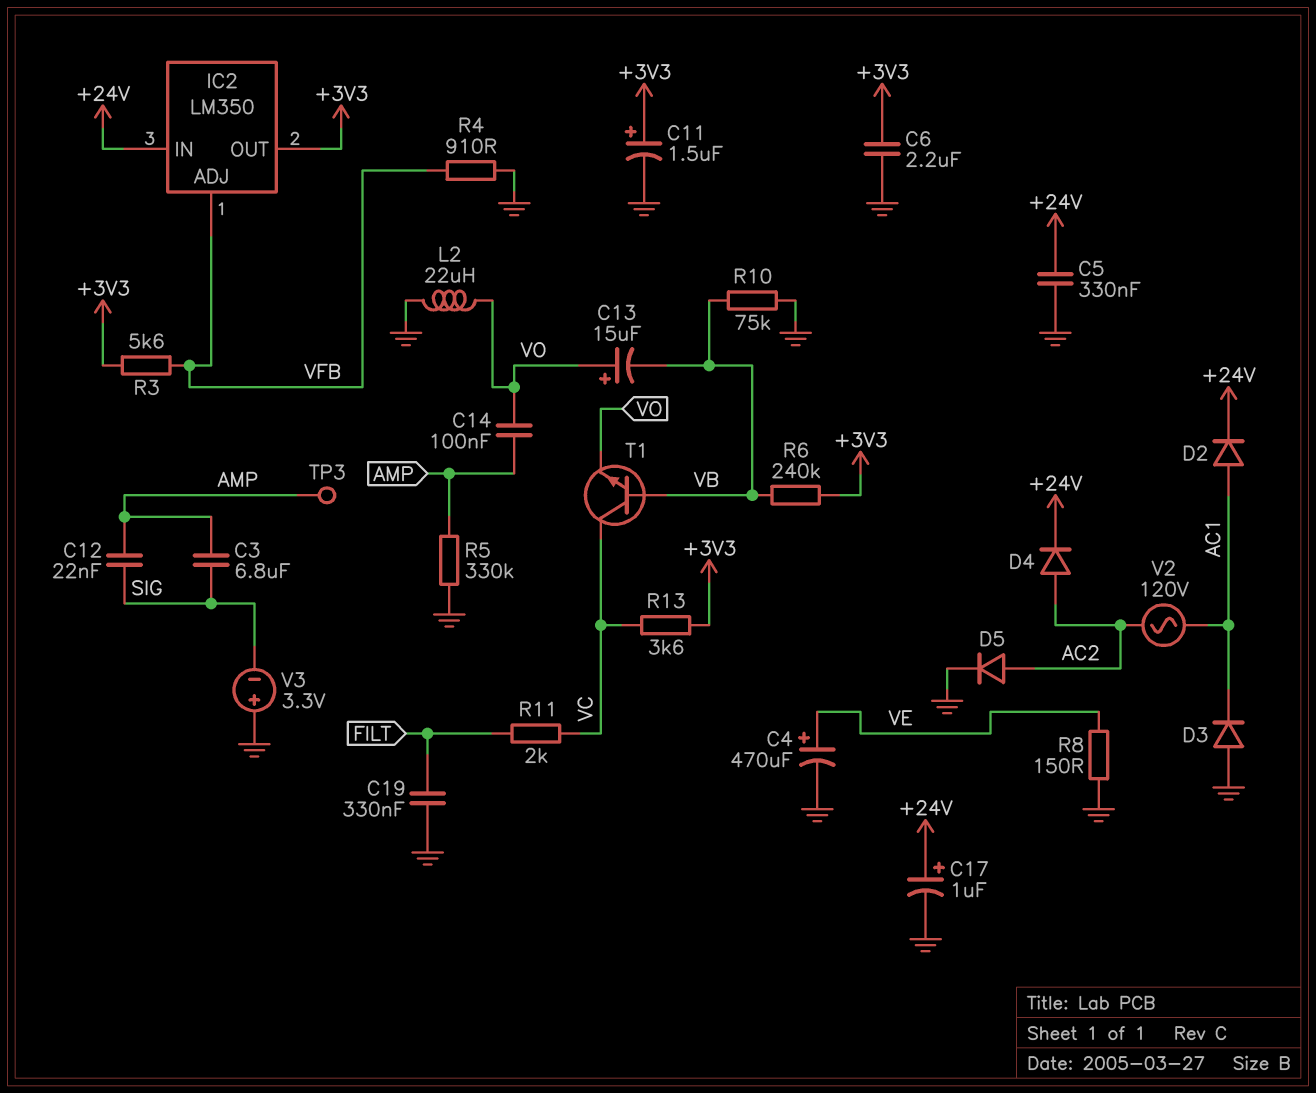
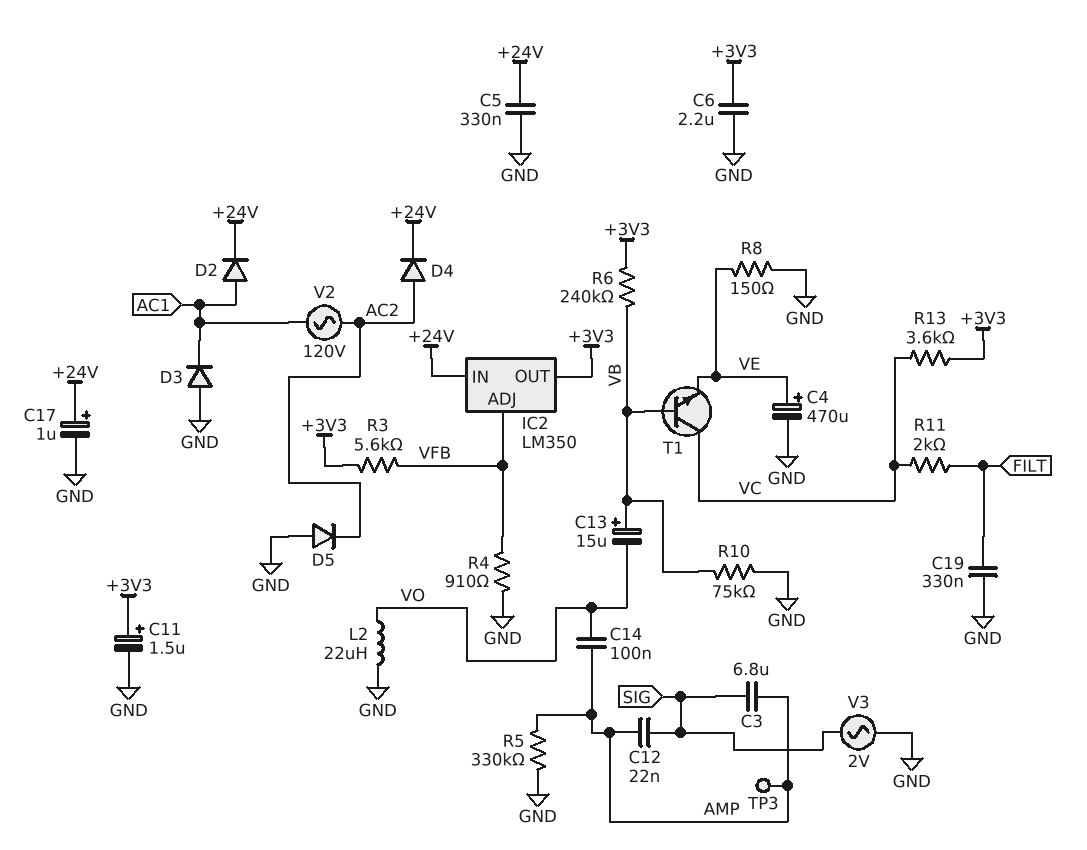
C13: 15uF (plus VO, minus VB) -> 15uF (plus VB, minus VO)
D5: diode (A AC2, K GND) -> diode (A GND, K AC2)
T1: NPN (B VB, C VC, E VO) -> NPN (B VB, C VC, E VE)
V3: 3.3V (plus GND, minus SIG) -> AC 2V (GND, SIG)

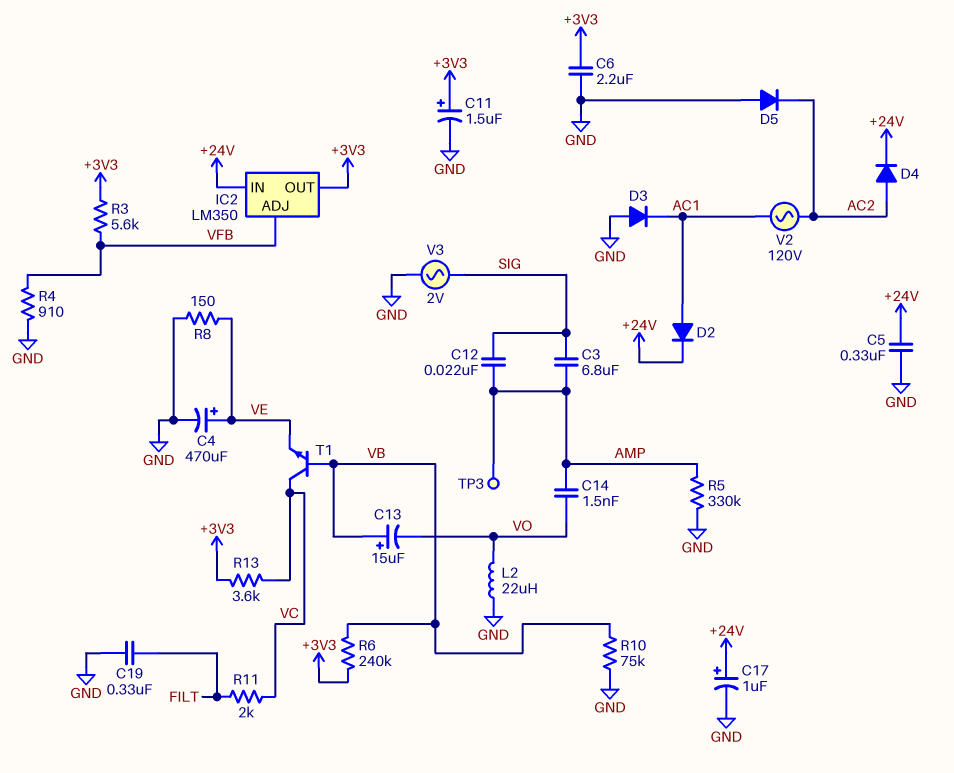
C14: 100nF (AMP, VO) -> 1.5nF (AMP, VO)

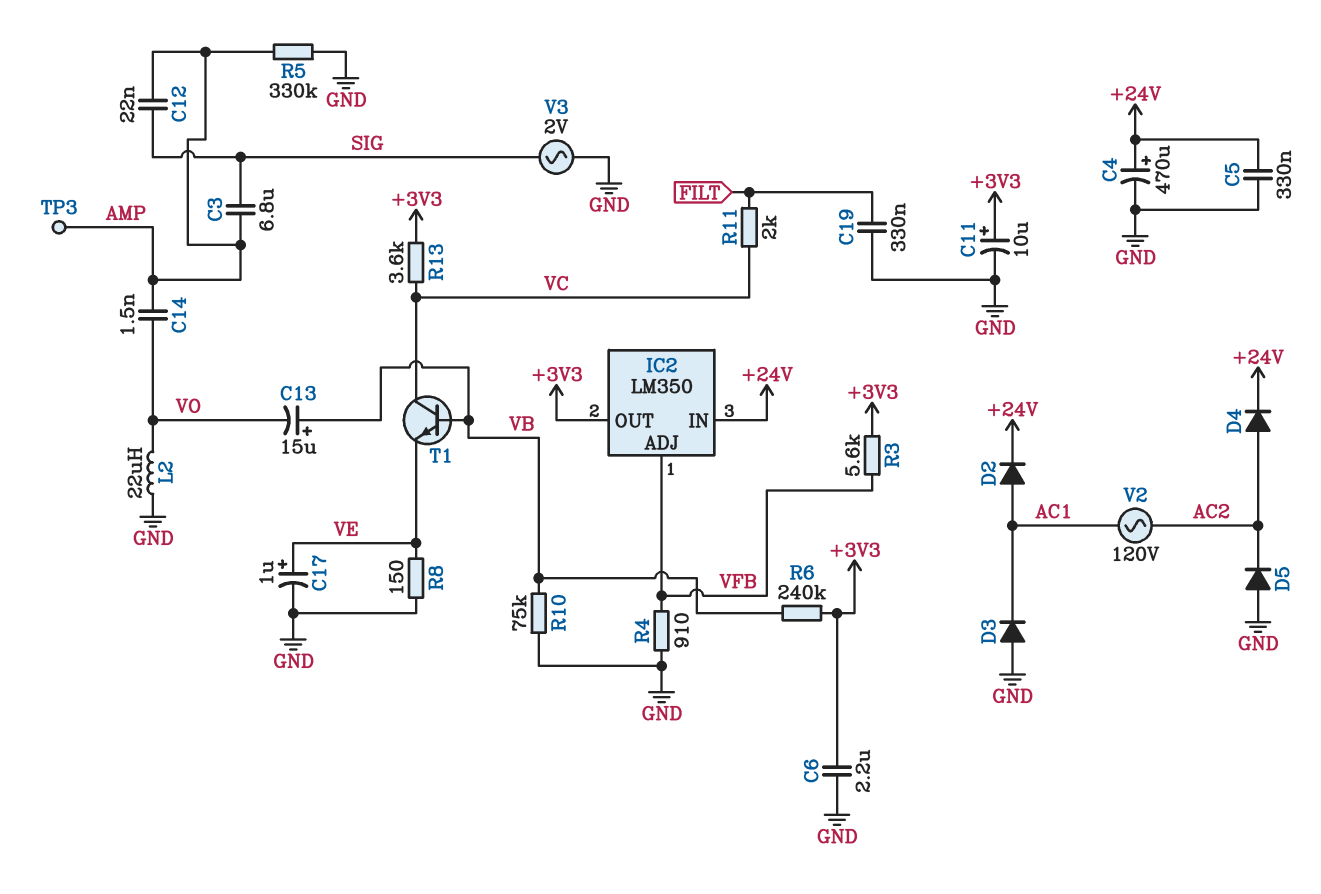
C4: 470uF (plus VE, minus GND) -> 470uF (plus +24V, minus GND)
C11: 1.5uF (plus +3V3, minus GND) -> 10uF (plus +3V3, minus GND)
C17: 1uF (plus +24V, minus GND) -> 1uF (plus VE, minus GND)

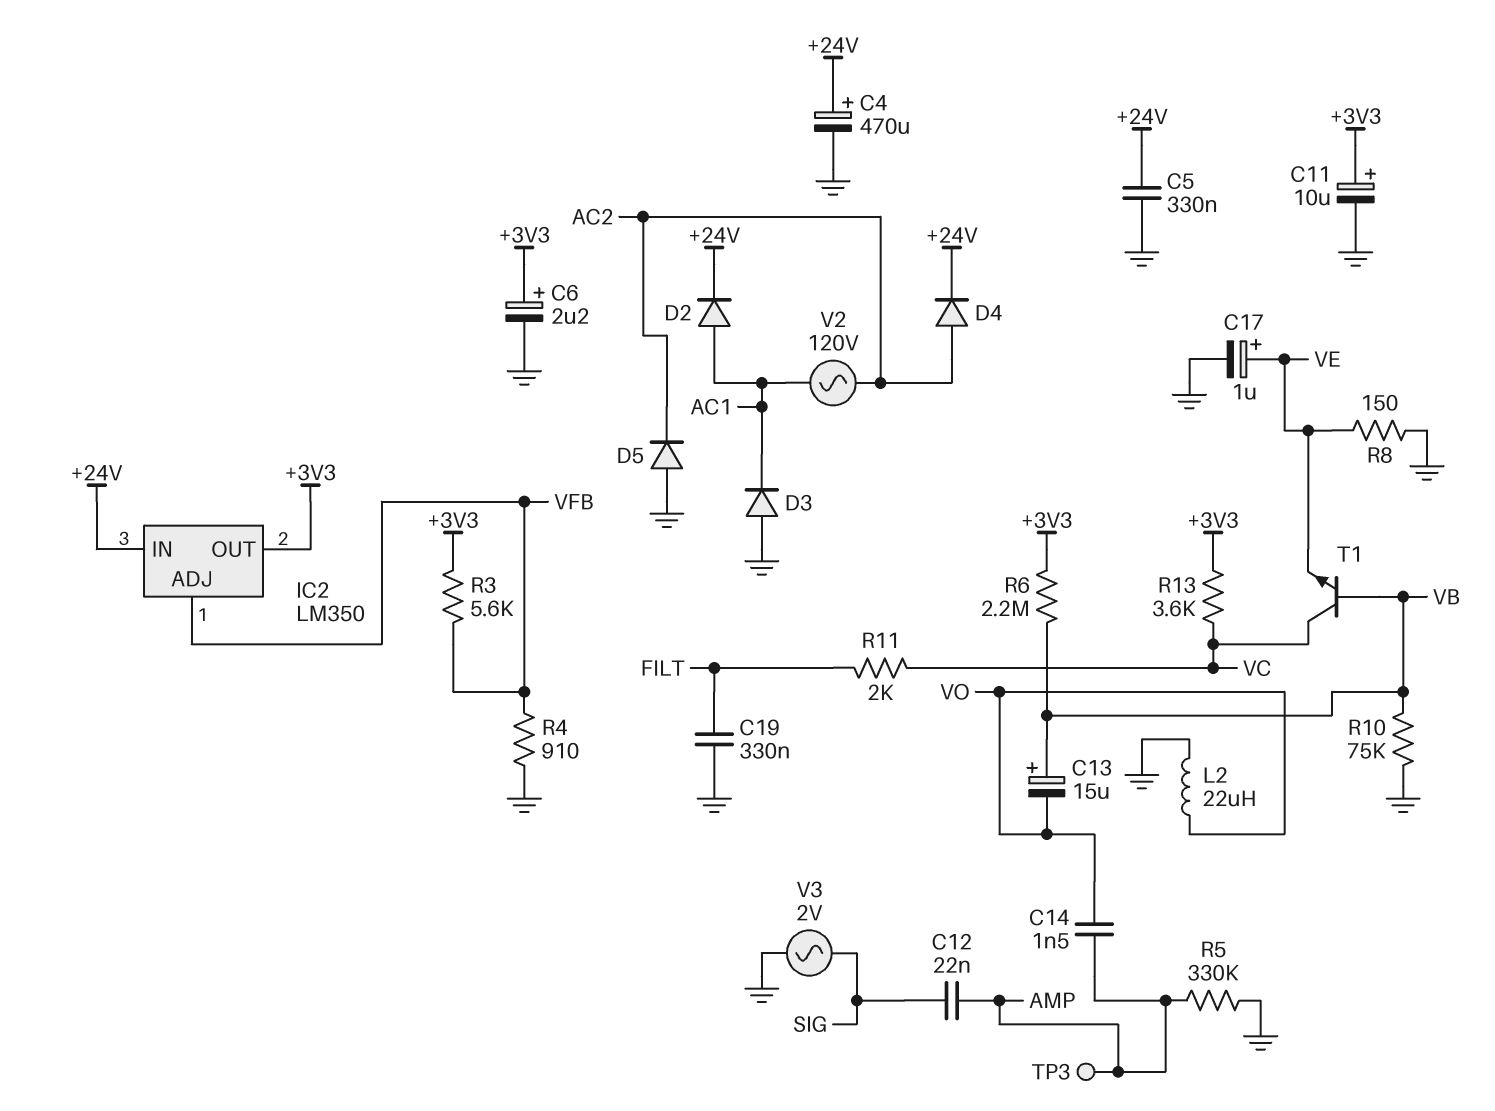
C3: 6.8uF (AMP, SIG) -> none
C6: 2.2uF (+3V3, GND) -> 2.2uF (plus +3V3, minus GND)
R6: 240k (+3V3, VB) -> 2.2M (+3V3, VB)

